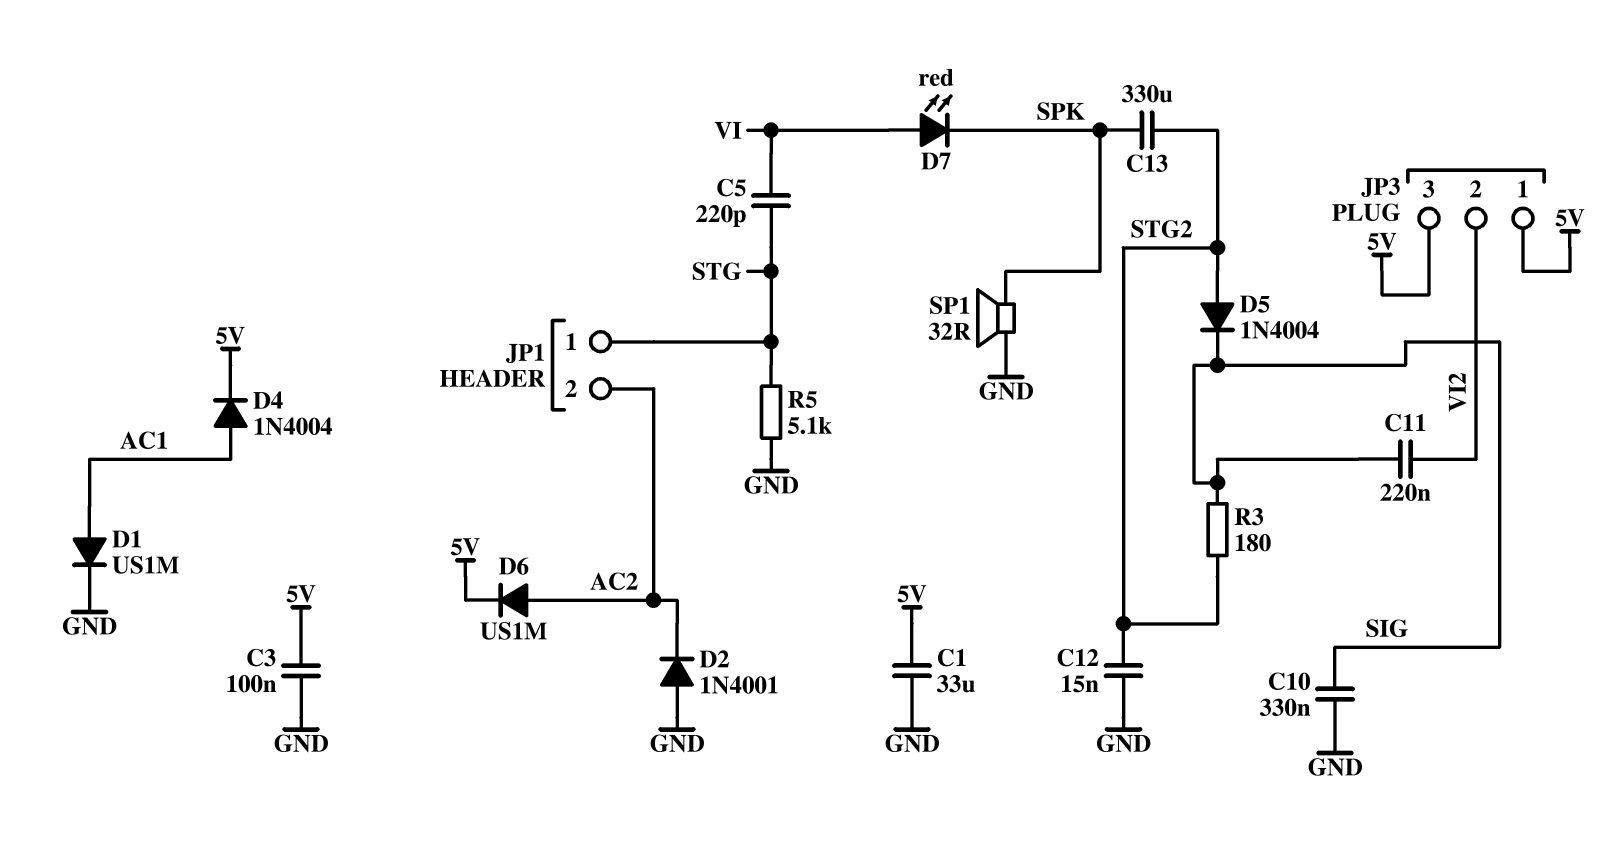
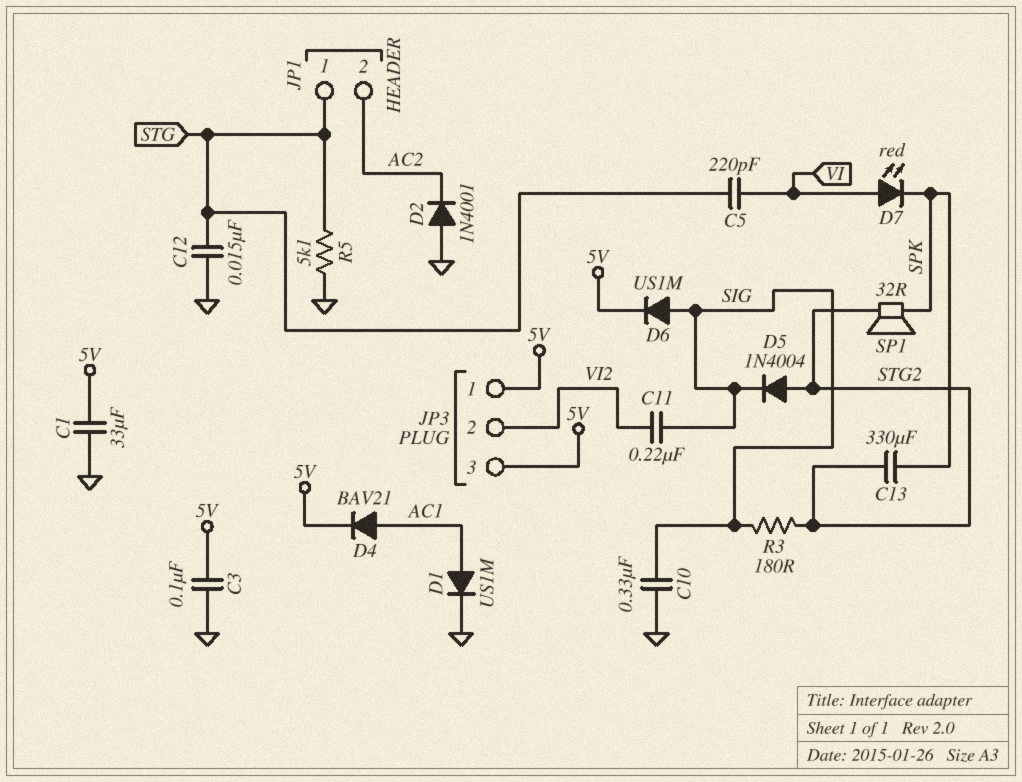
C12: 15nF (GND, STG2) -> 15nF (GND, STG)
D4: diode 1N4004 (A AC1, K 5V) -> diode BAV21 (A AC1, K 5V)
D6: diode US1M (A AC2, K 5V) -> diode US1M (A SIG, K 5V)
SP1: speaker 32R (GND, SPK) -> speaker 32R (SPK, STG2)

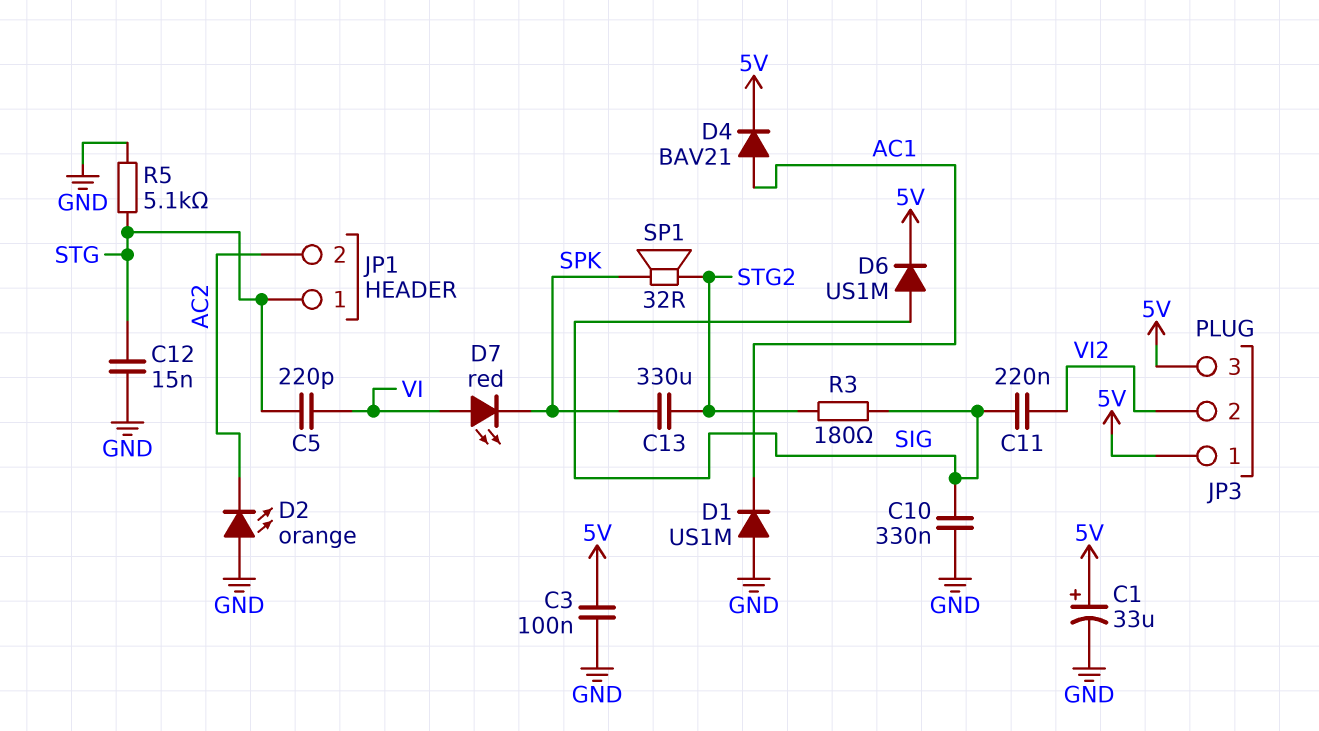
C1: 33uF (5V, GND) -> 33uF (plus 5V, minus GND)
D1: diode US1M (A AC1, K GND) -> diode US1M (A GND, K AC1)
D2: diode 1N4001 (A GND, K AC2) -> LED orange (A GND, K AC2)
D5: diode 1N4004 (A STG2, K SIG) -> none

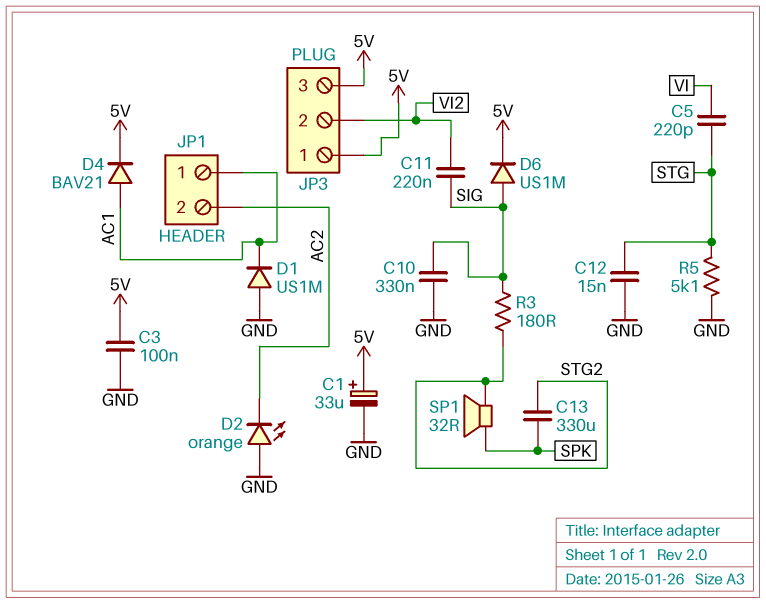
D7: LED red (A VI, K SPK) -> none
JP1 pin 1: STG -> AC1

